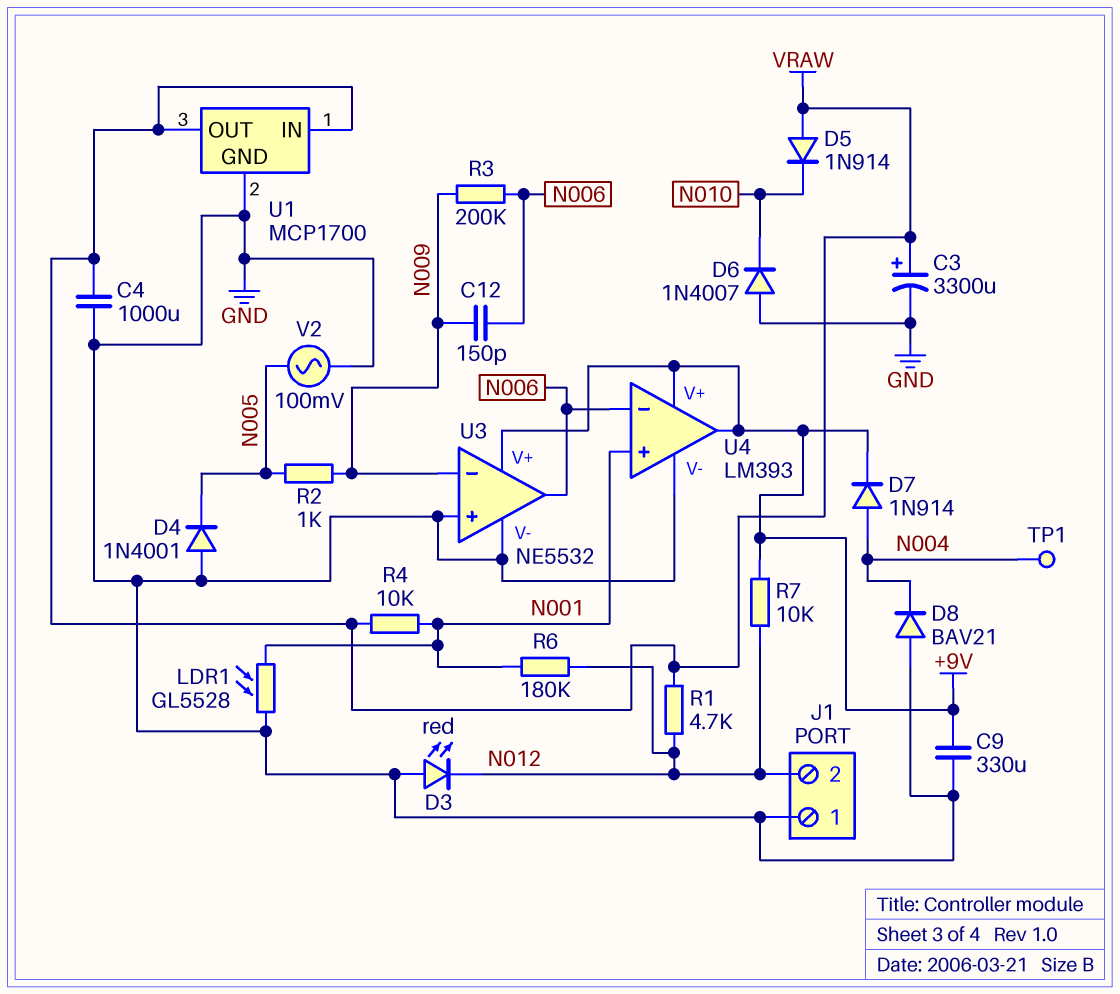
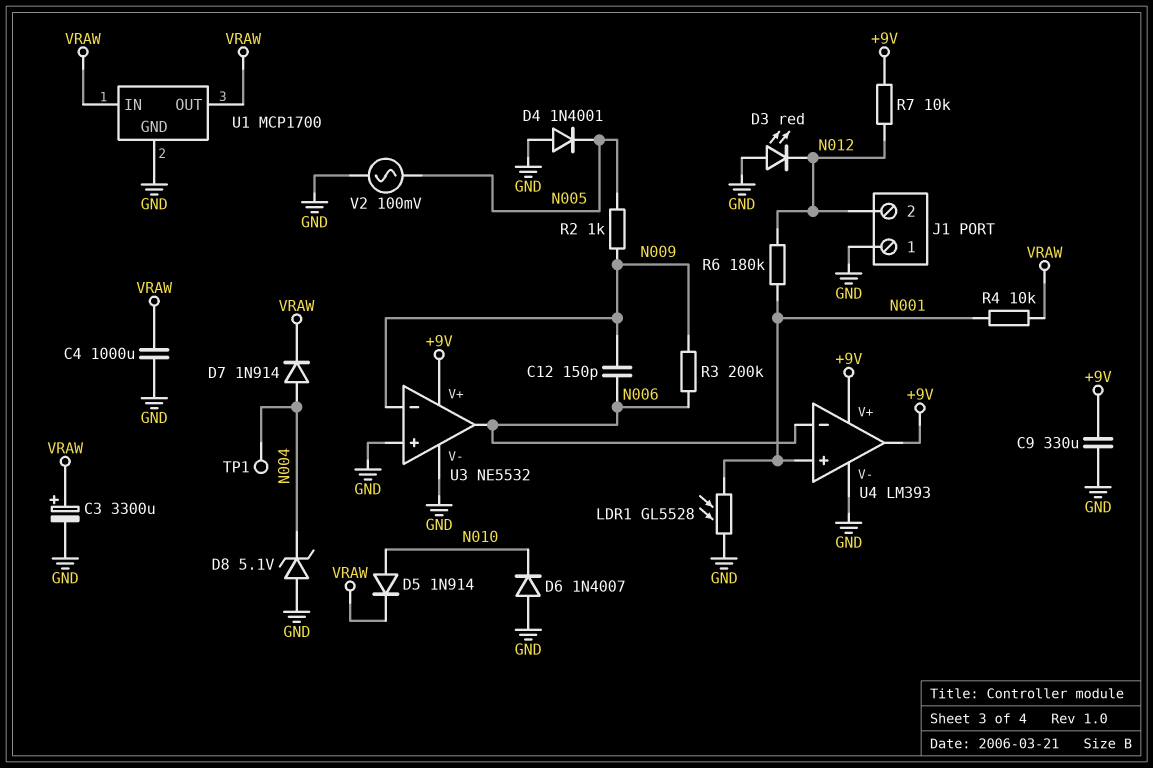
D5: diode 1N914 (A VRAW, K N010) -> diode 1N914 (A N010, K VRAW)
D7: diode 1N914 (A N004, K +9V) -> diode 1N914 (A N004, K VRAW)
D8: diode BAV21 (A GND, K N004) -> zener 5.1V (A GND, K N004)
R1: 4.7k (N012, VRAW) -> none

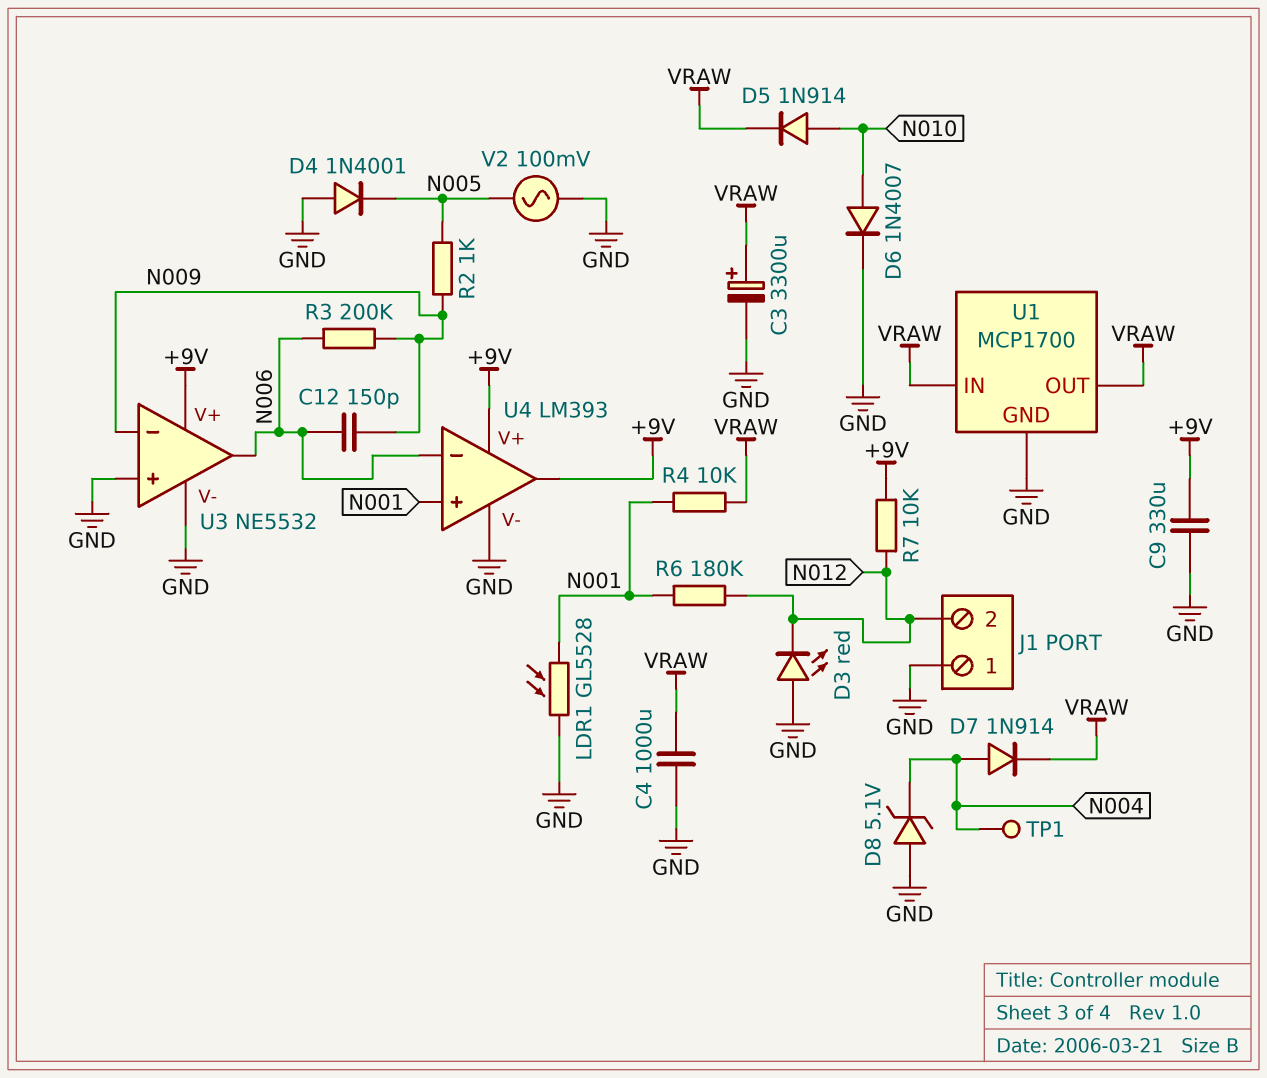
D6: diode 1N4007 (A GND, K N010) -> diode 1N4007 (A N010, K GND)

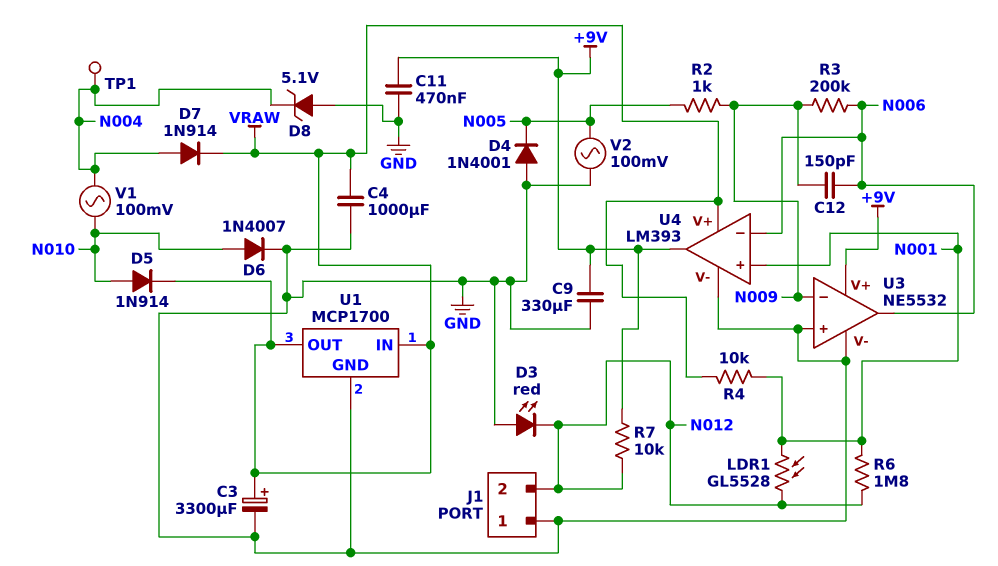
C11: none -> 470nF (+9V, GND)
LDR1: GL5528 (GND, N001) -> GL5528 (N001, N012)
R6: 180k (N001, N012) -> 1.8M (N001, N012)
U4 pin V+: +9V -> VRAW
V1: none -> AC 100mV (N004, N010)

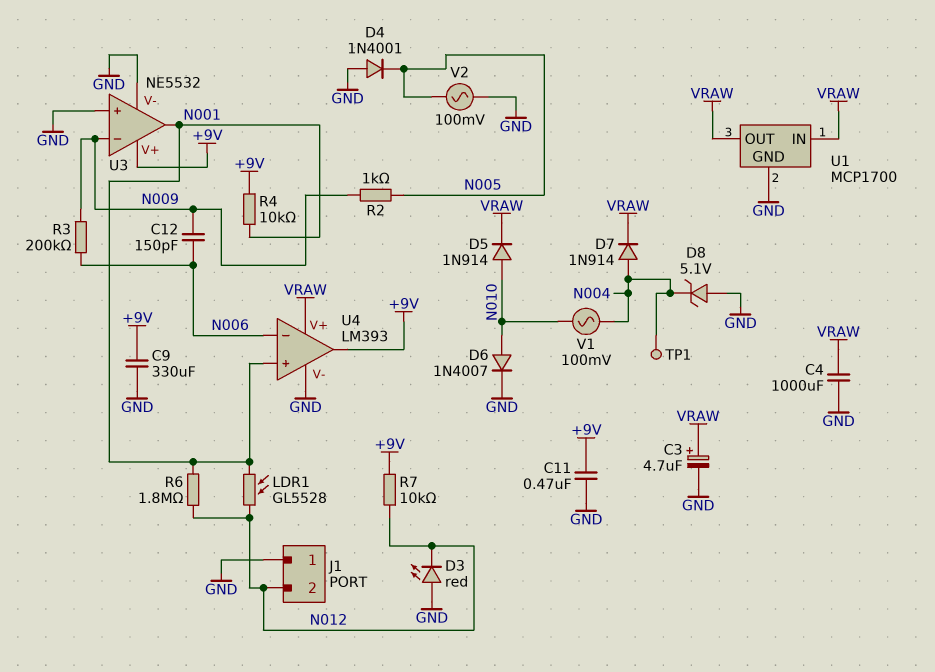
C3: 3300uF (plus VRAW, minus GND) -> 4.7uF (plus VRAW, minus GND)
R4: 10k (N001, VRAW) -> 10k (+9V, N001)
U3 pin out: N006 -> N001

